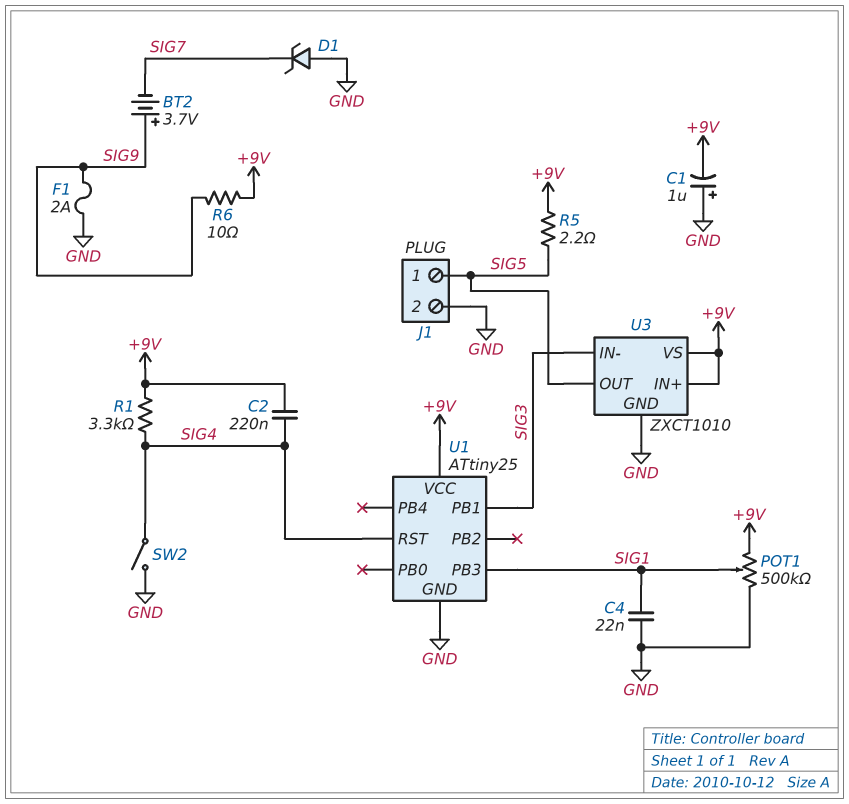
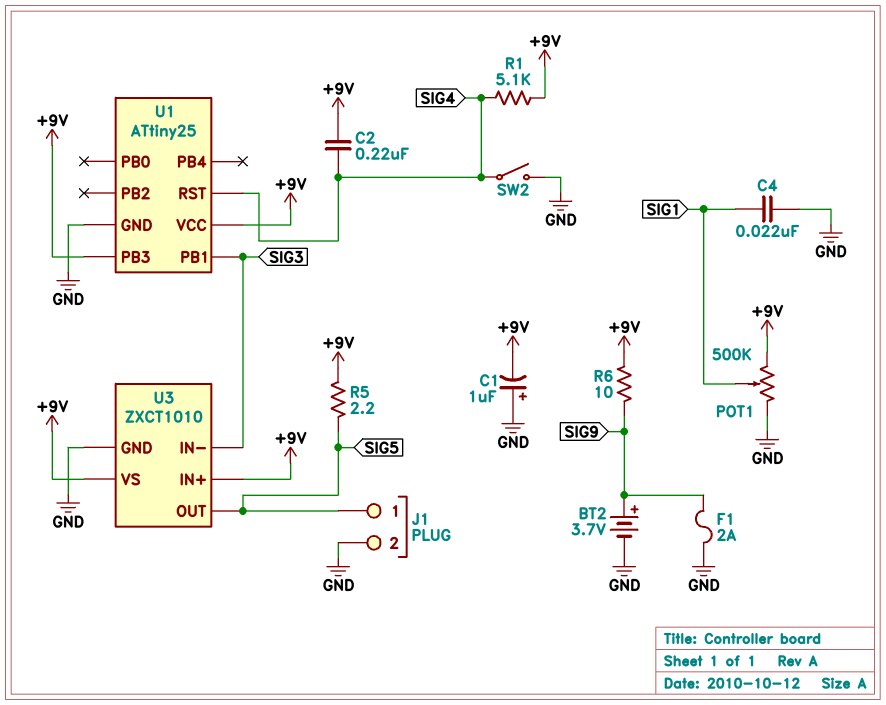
BT2: 3.7V (plus SIG9, minus SIG7) -> 3.7V (plus SIG9, minus GND)
D1: zener (A GND, K SIG7) -> none
R1: 3.3k (+9V, SIG4) -> 5.1k (+9V, SIG4)
U1 pin PB3: SIG1 -> +9V

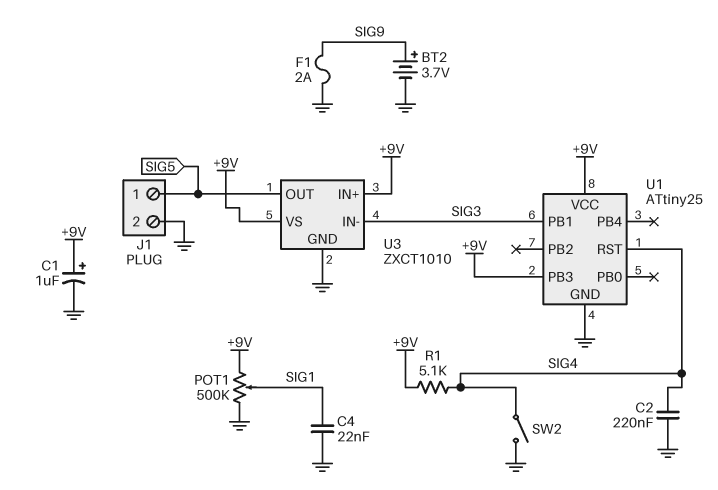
C1: 1uF (plus GND, minus +9V) -> 1uF (plus +9V, minus GND)
C2: 220nF (+9V, SIG4) -> 220nF (GND, SIG4)
R5: 2.2 (+9V, SIG5) -> none
R6: 10 (+9V, SIG9) -> none

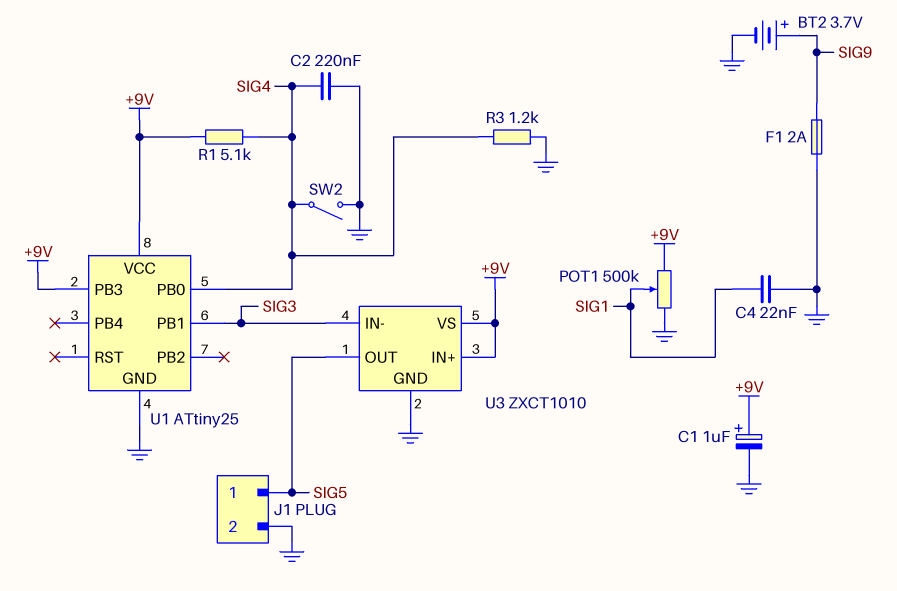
R3: none -> 1.2k (GND, SIG4)
U1 pin PB0: none -> SIG4
U1 pin RST: SIG4 -> none

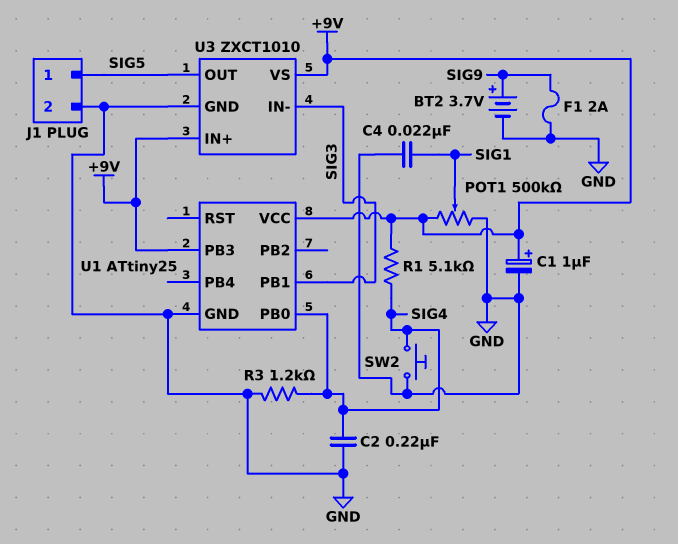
SW2: switch (GND, SIG4) -> button (GND, SIG4)

